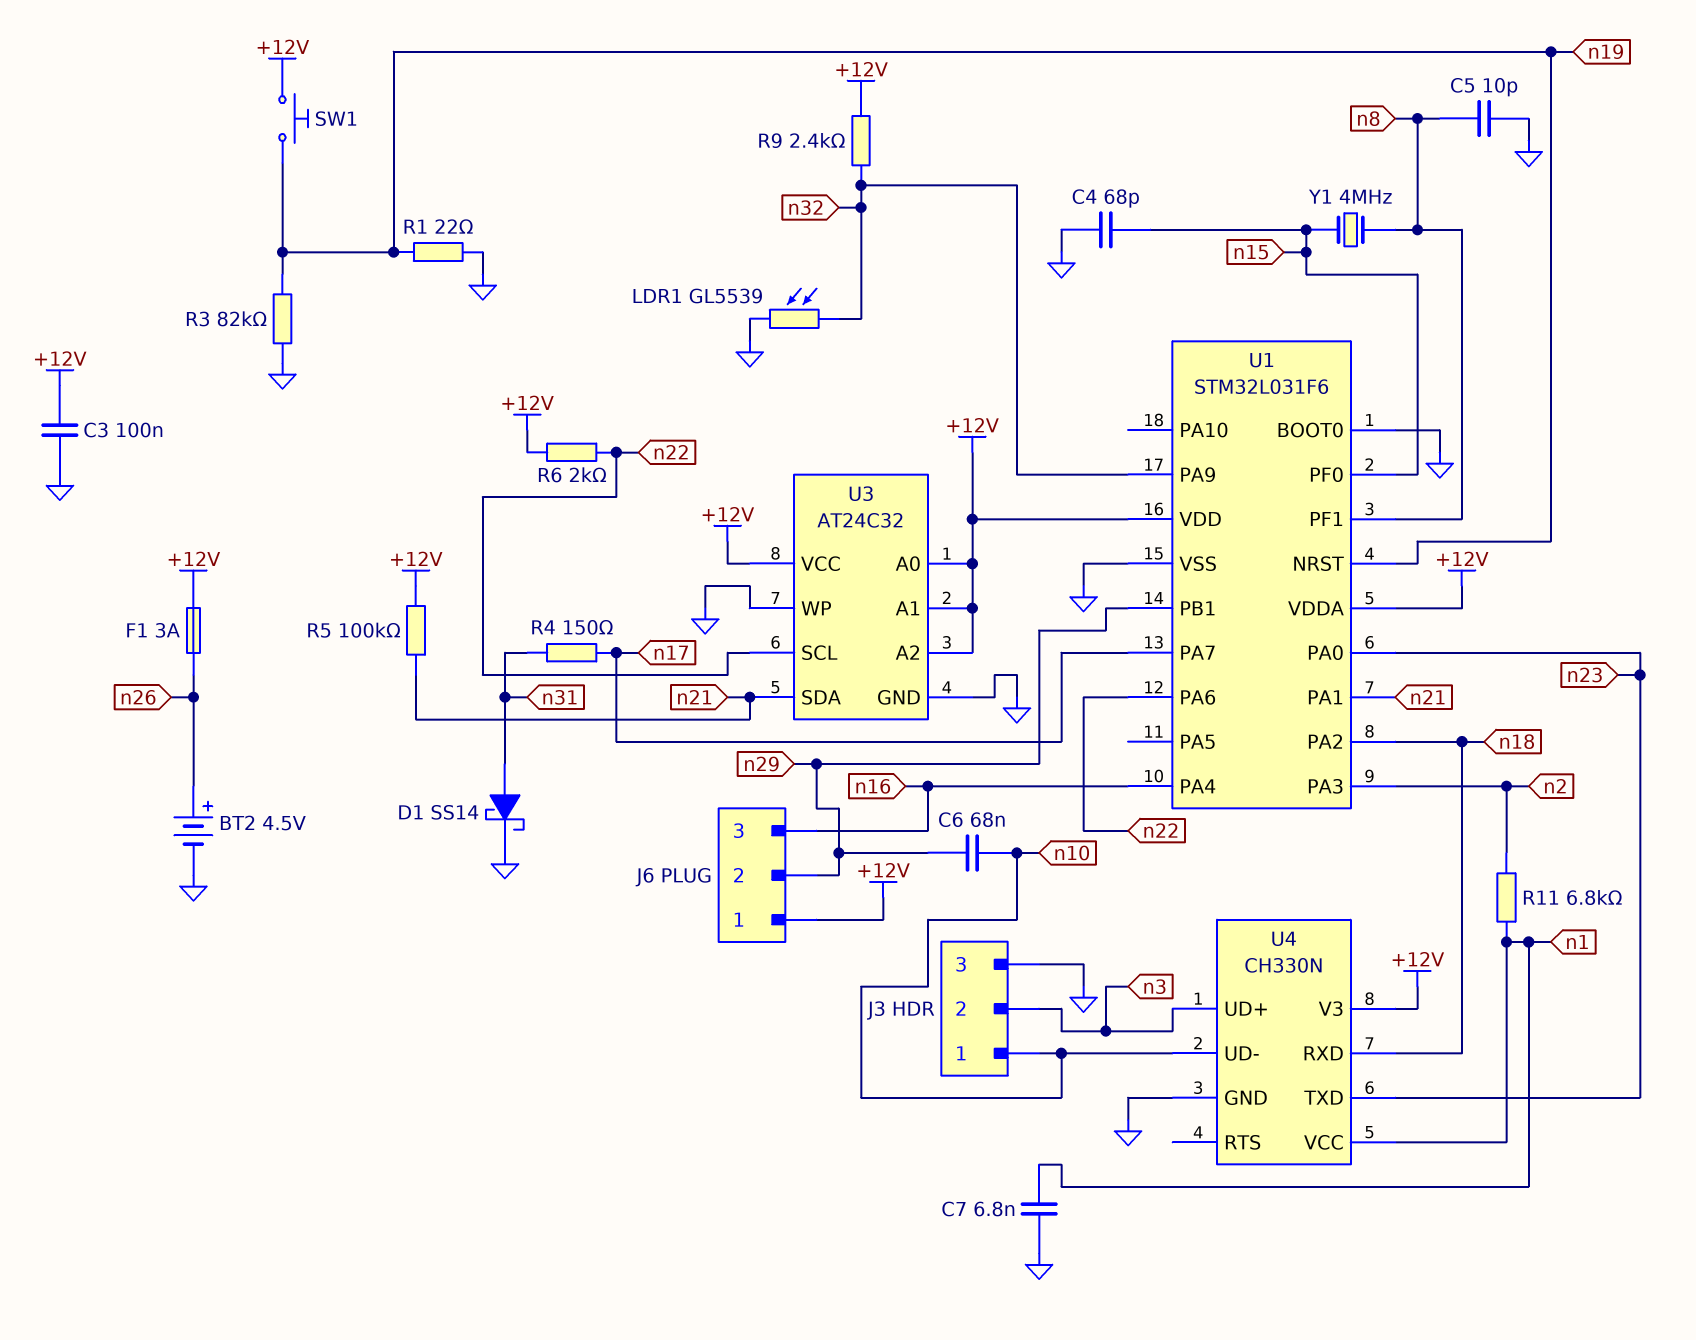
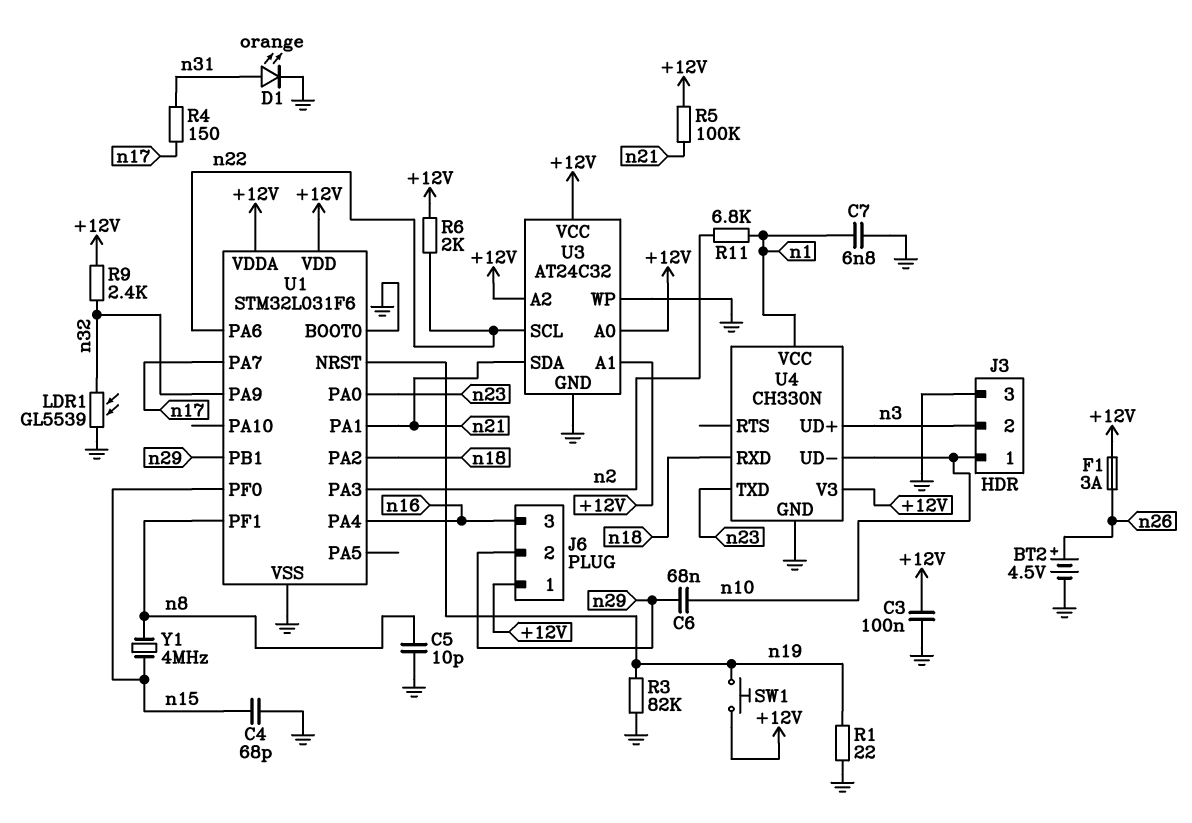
D1: schottky SS14 (A n31, K GND) -> LED orange (A n31, K GND)

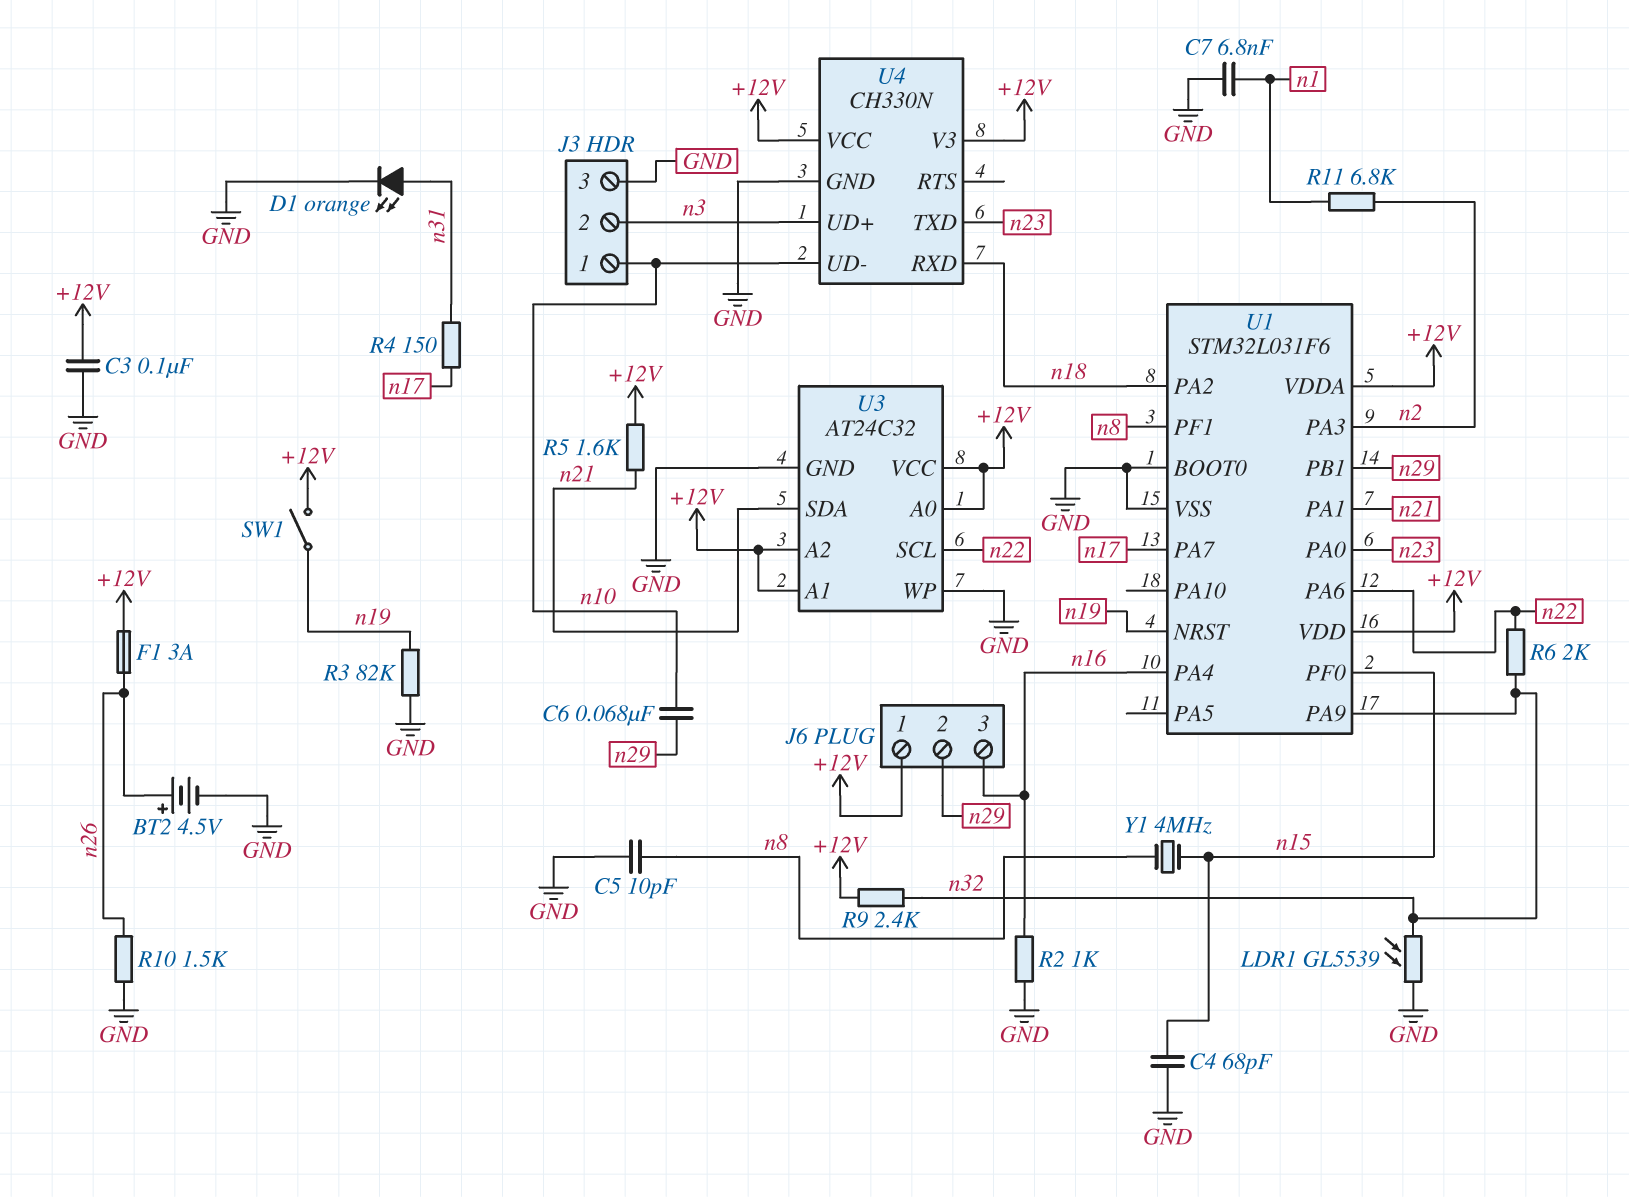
R1: 22 (GND, n19) -> none
R2: none -> 1k (GND, n16)
R5: 100k (+12V, n21) -> 1.6k (+12V, n21)
R6: 2k (+12V, n22) -> 2k (n22, n32)
R10: none -> 1.5k (GND, n26)
SW1: button (+12V, n19) -> switch (+12V, n19)
U4 pin VCC: n1 -> +12V

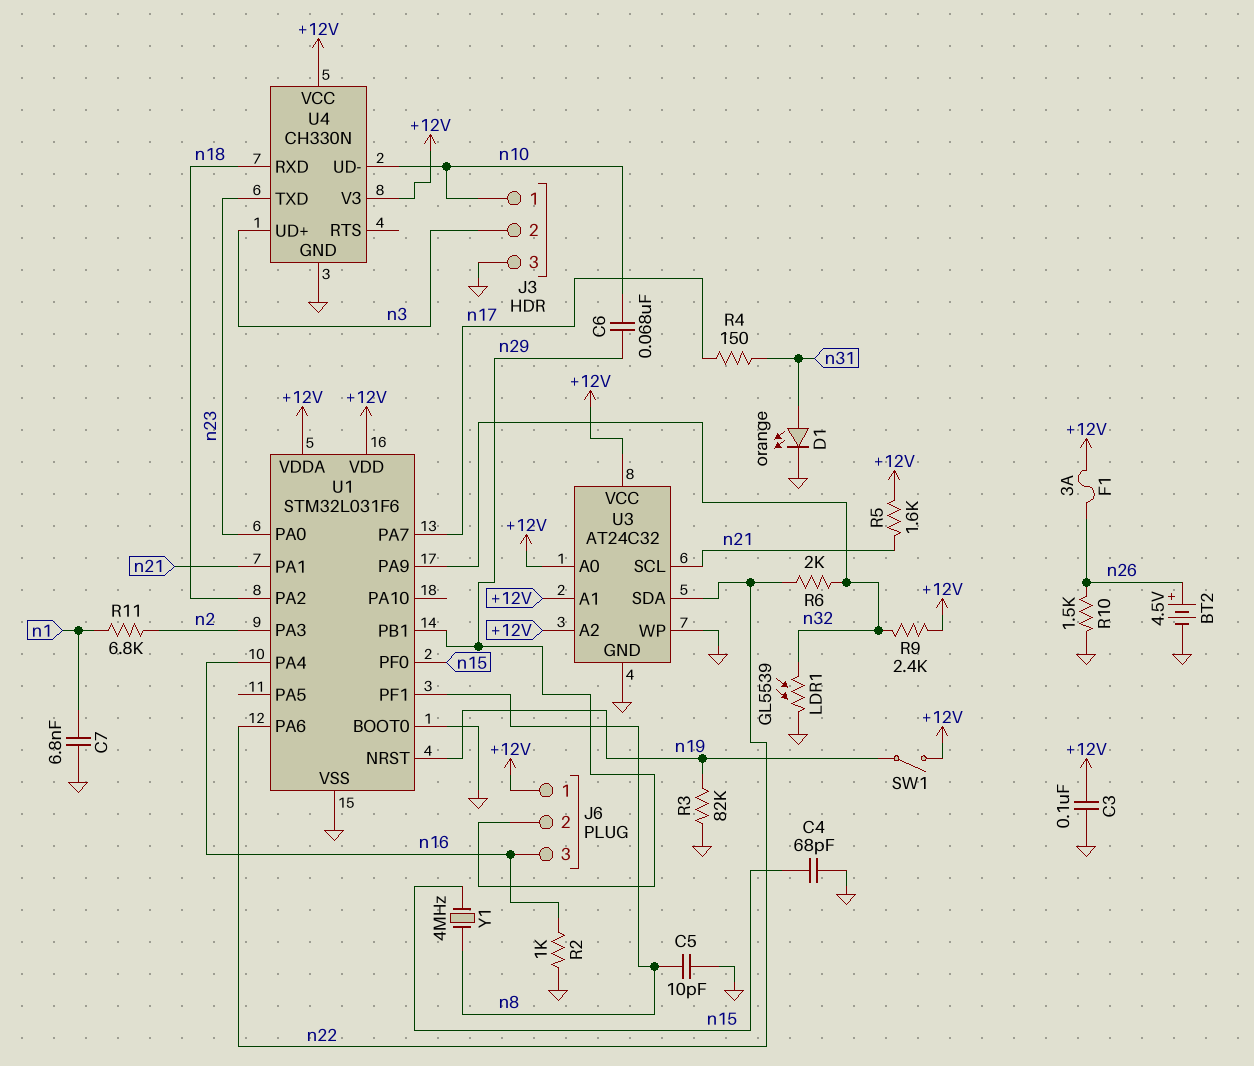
U3 pin SCL: n22 -> n21
U3 pin SDA: n21 -> n22

